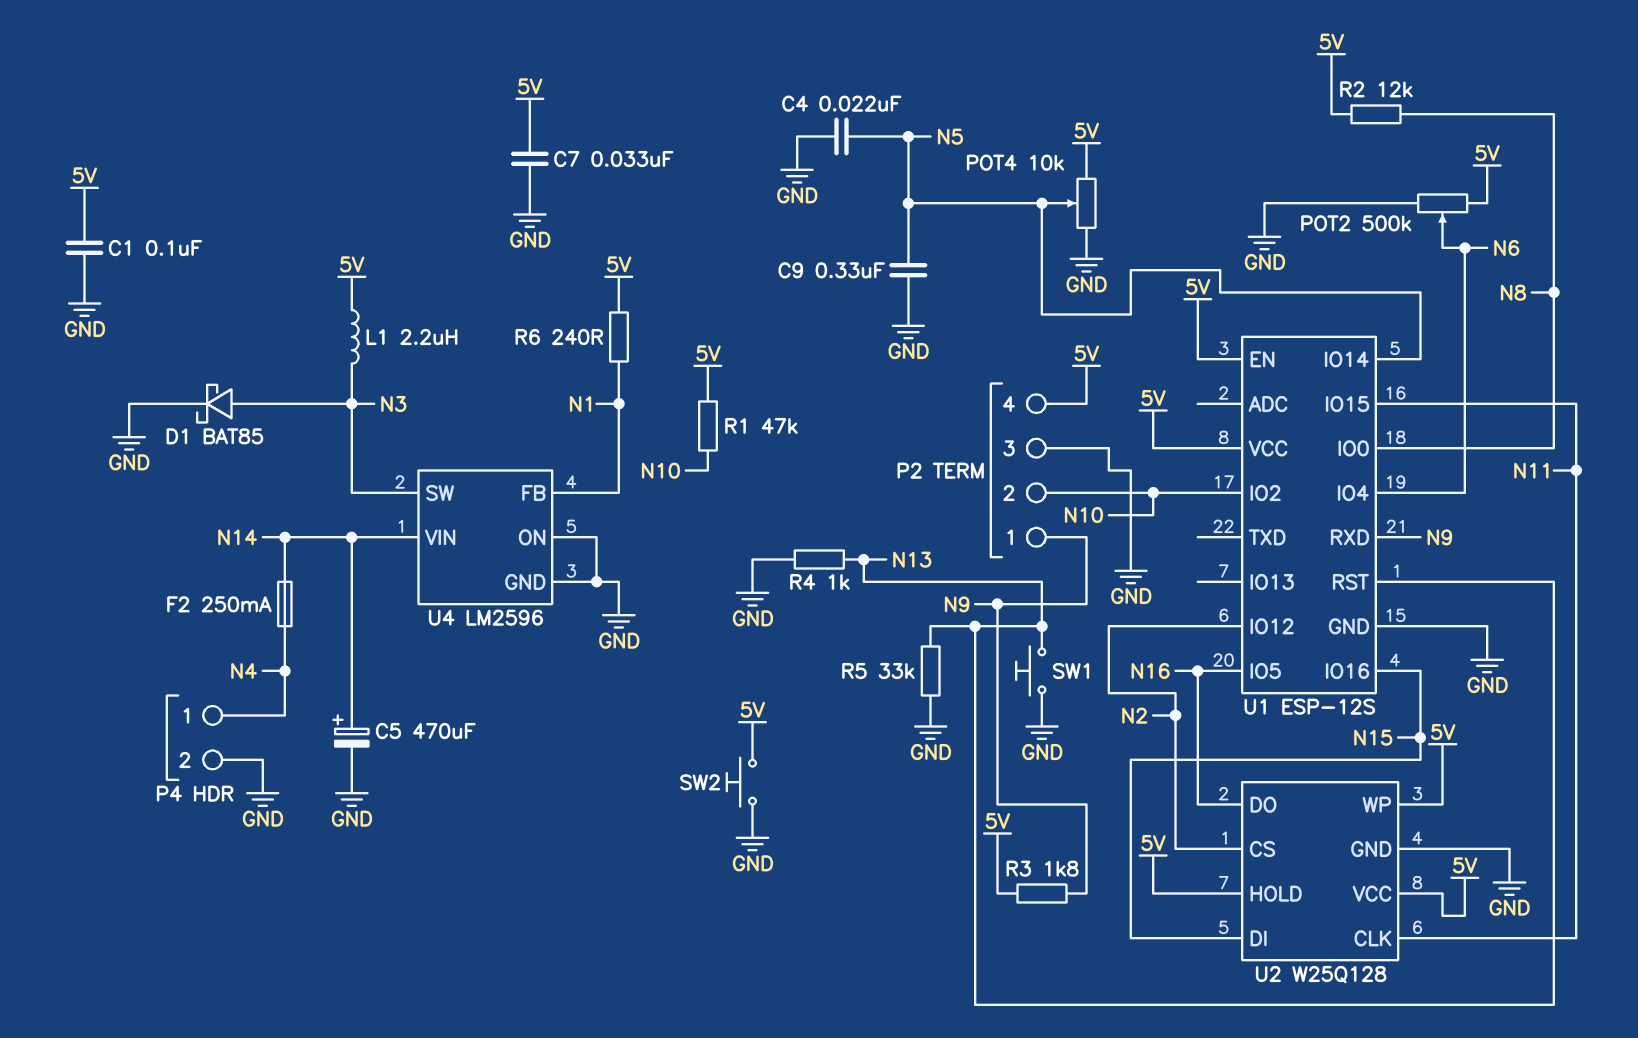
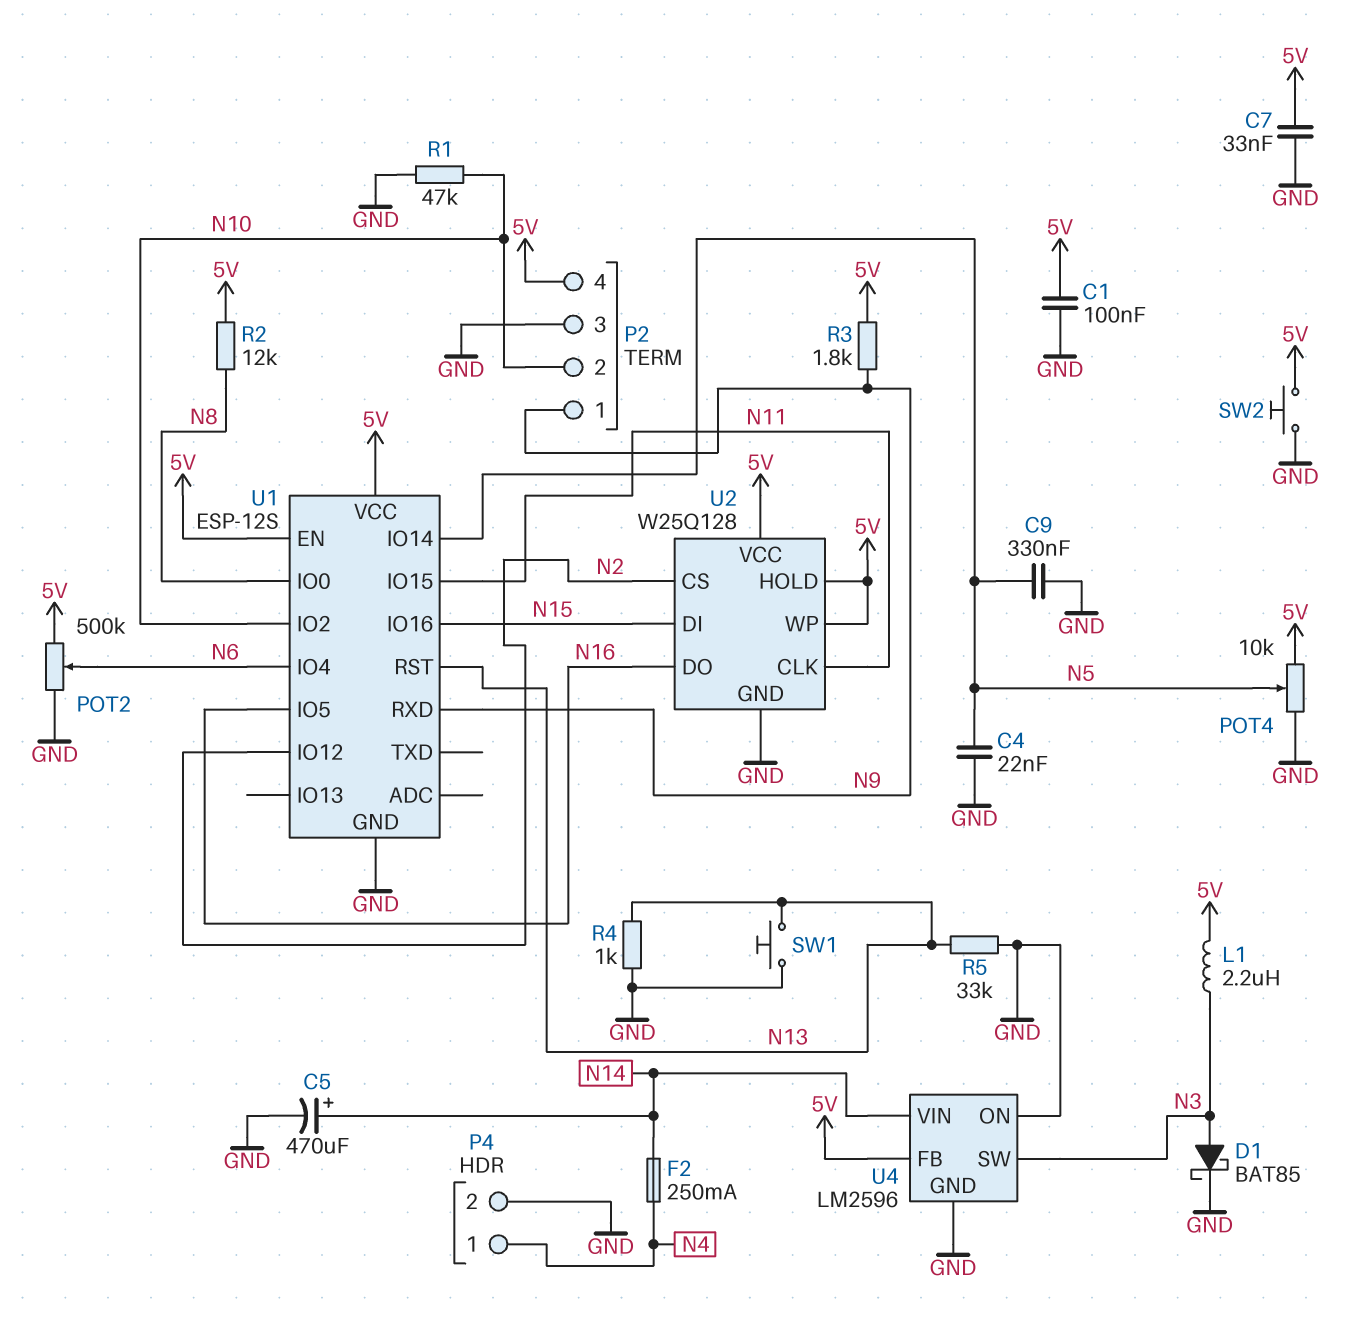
R1: 47k (5V, N10) -> 47k (GND, N10)
R6: 240 (5V, N1) -> none
U4 pin FB: N1 -> 5V

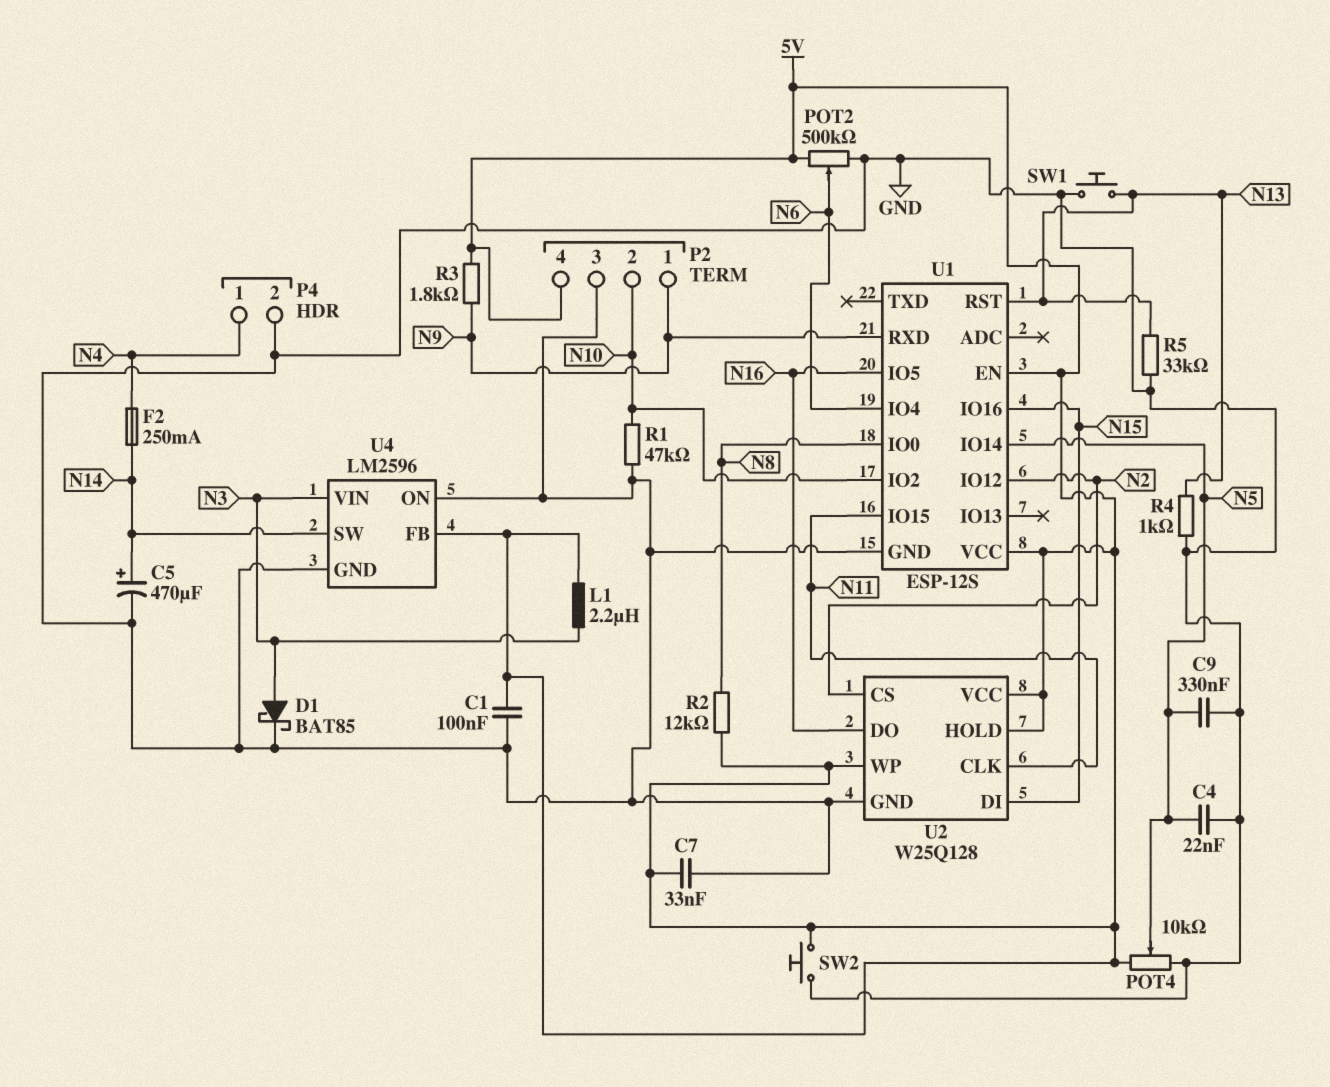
U4 pin SW: N3 -> N14
U4 pin VIN: N14 -> N3

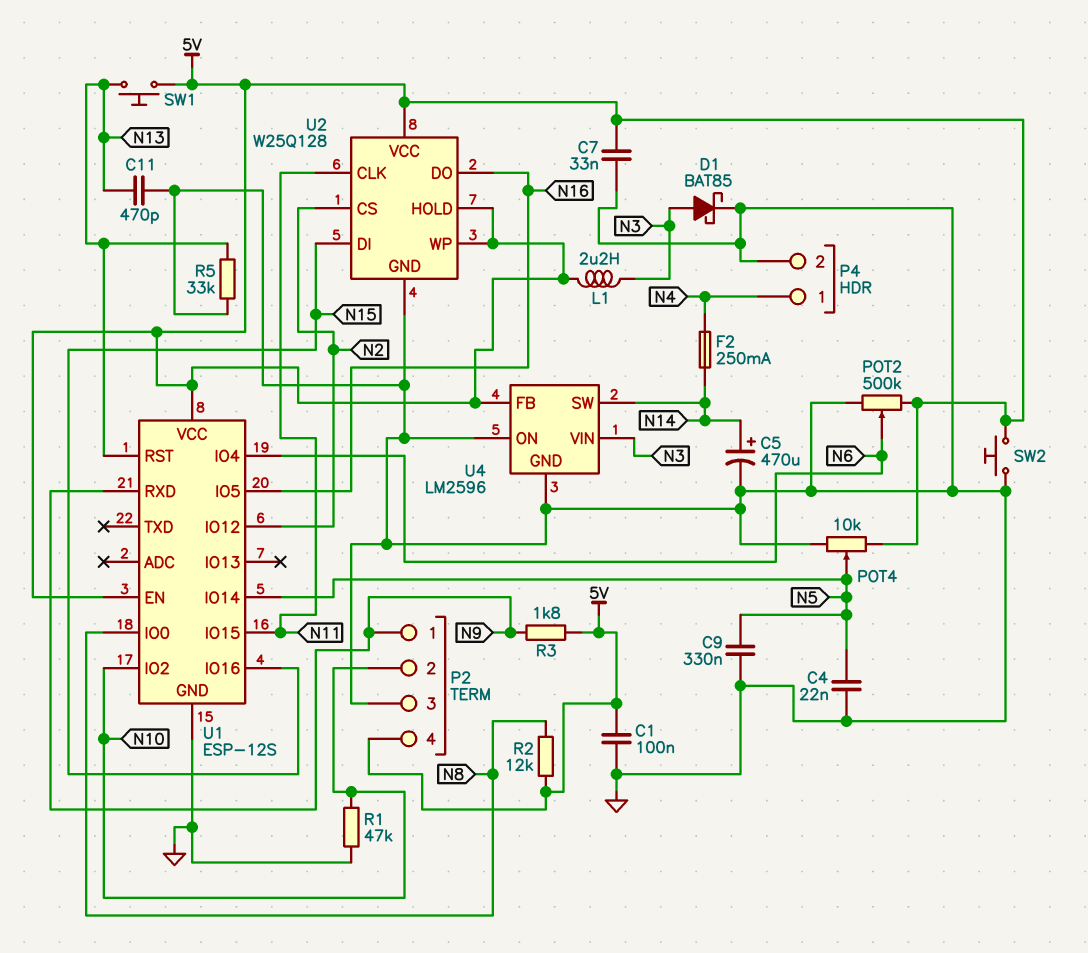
C11: none -> 470pF (GND, N13)
R4: 1k (GND, N13) -> none
SW1: button (GND, N13) -> button (5V, N13)

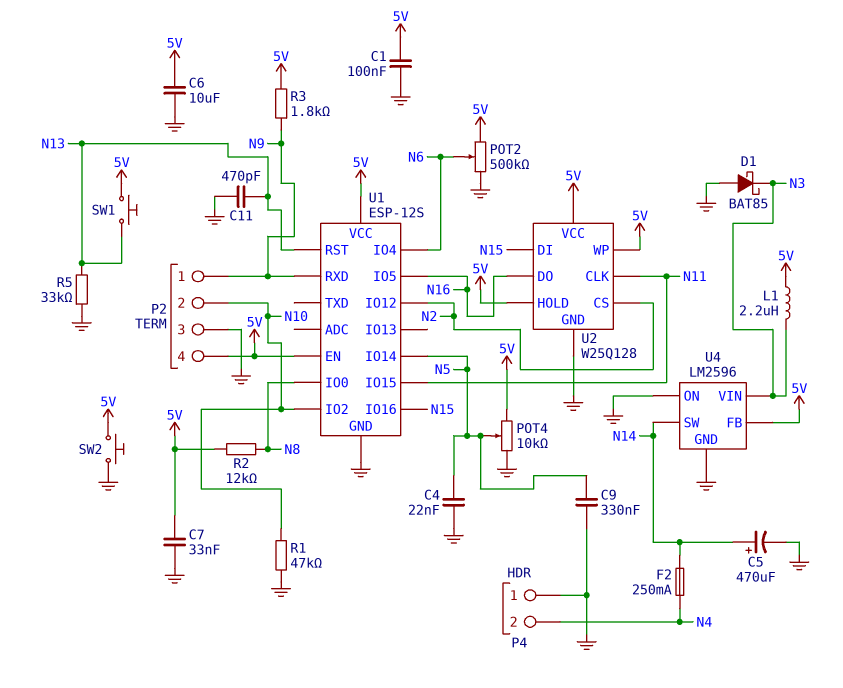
C6: none -> 10uF (5V, GND)
D1: schottky BAT85 (A N3, K GND) -> schottky BAT85 (A GND, K N3)
P4 pin 1: N4 -> GND
P4 pin 2: GND -> N4

